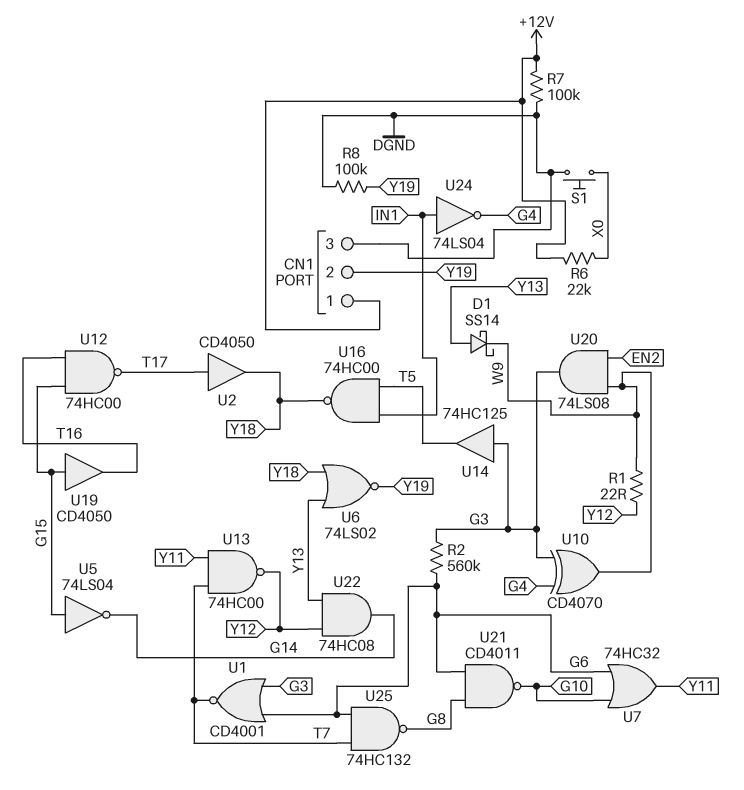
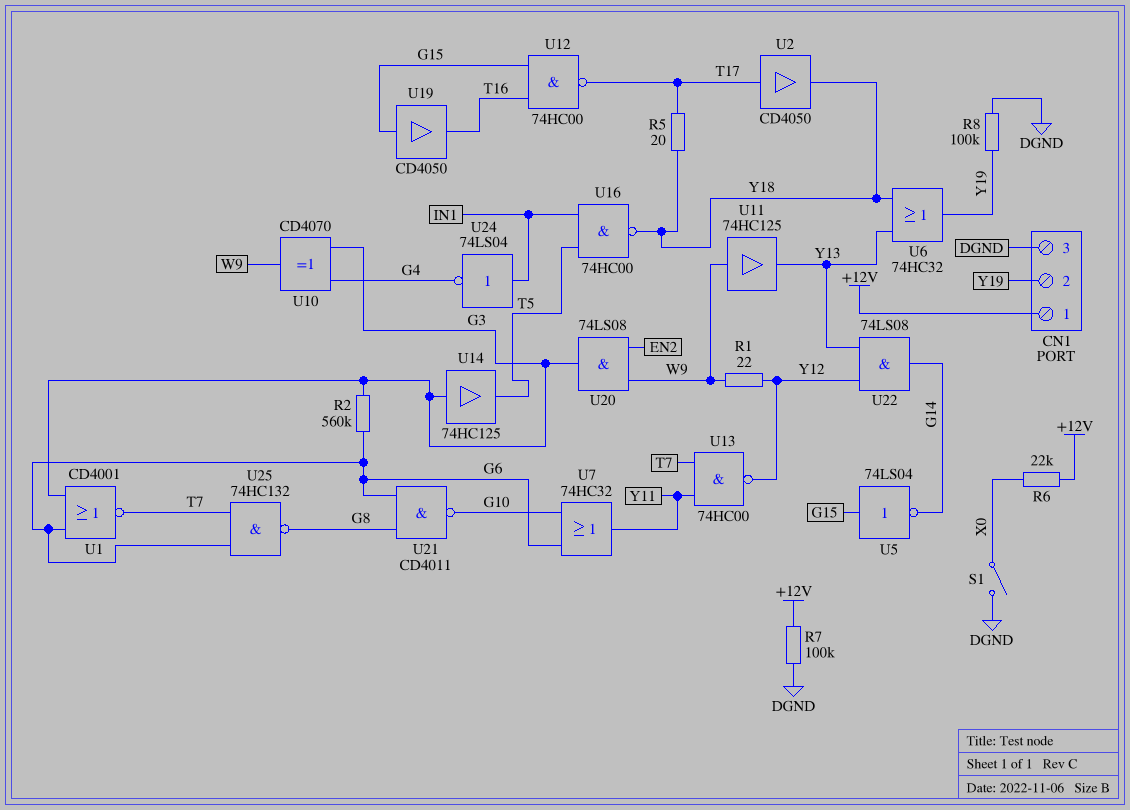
D1: schottky SS14 (A Y13, K W9) -> none
R5: none -> 20 (T17, Y18)
S1: button (DGND, X0) -> switch (DGND, X0)
U6: NOR 74LS02 (in Y13, in Y18, out Y19) -> OR 74HC32 (in Y13, in Y18, out Y19)
U11: none -> buffer 74HC125 (in W9, out Y13)
U22: AND 74HC08 (in Y12, in Y13, out G14) -> AND 74LS08 (in Y12, in Y13, out G14)

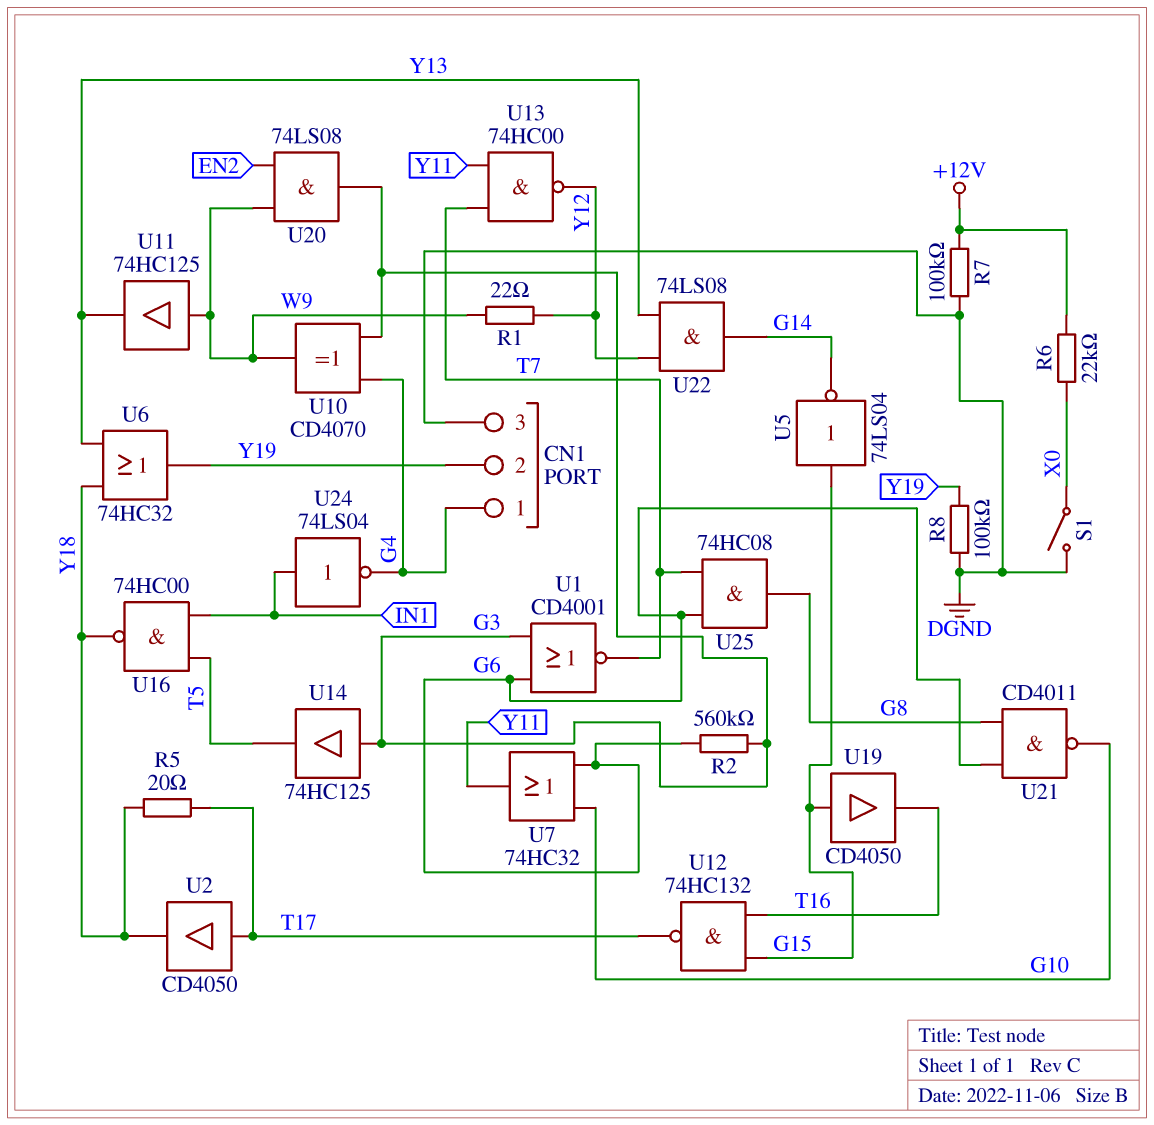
CN1 pin 1: +12V -> G4
U12: NAND 74HC00 (in G15, in T16, out T17) -> NAND 74HC132 (in G15, in T16, out T17)
U25: NAND 74HC132 (in G6, in T7, out G8) -> AND 74HC08 (in G6, in T7, out G8)

